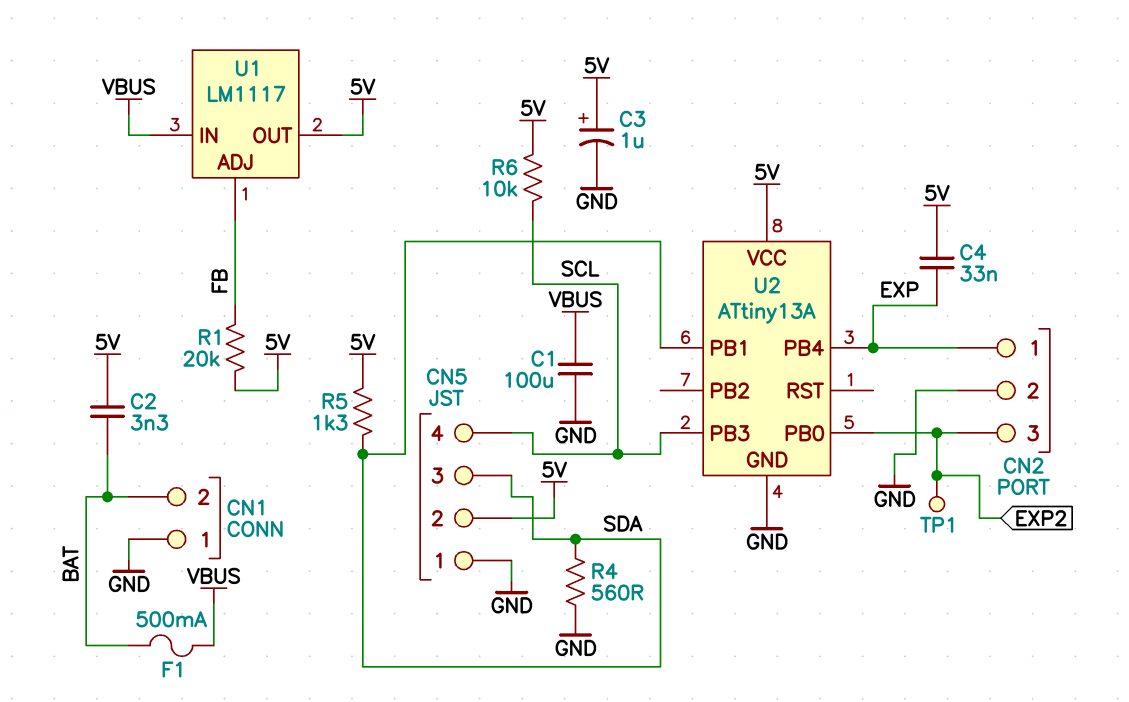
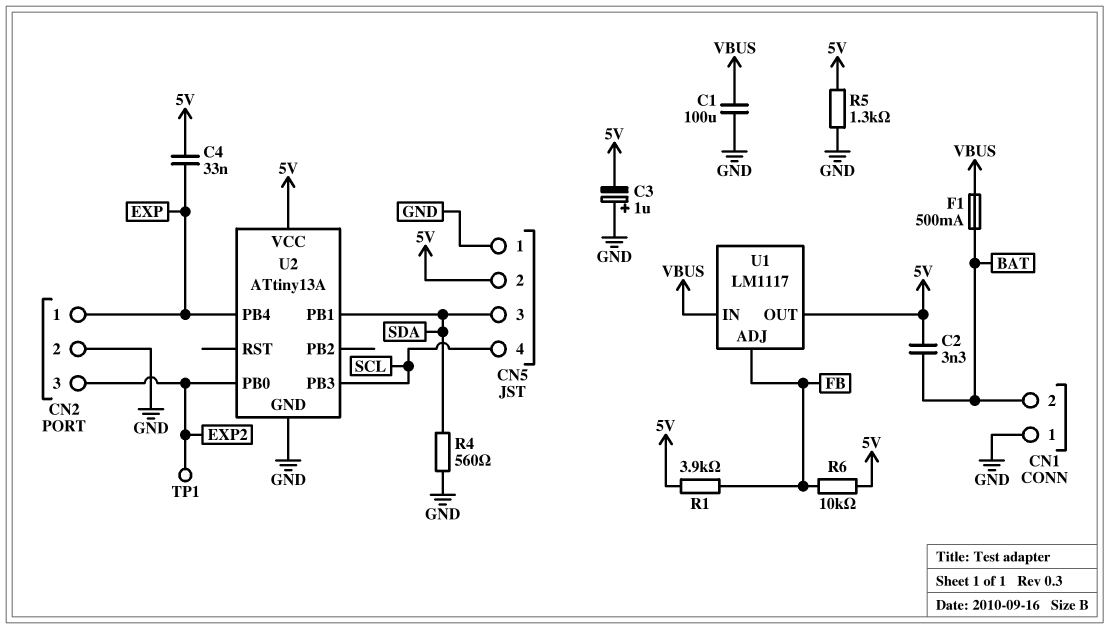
C3: 1uF (plus 5V, minus GND) -> 1uF (plus GND, minus 5V)
R1: 20k (5V, FB) -> 3.9k (5V, FB)
R5: 1.3k (5V, SDA) -> 1.3k (5V, GND)
R6: 10k (5V, SCL) -> 10k (5V, FB)

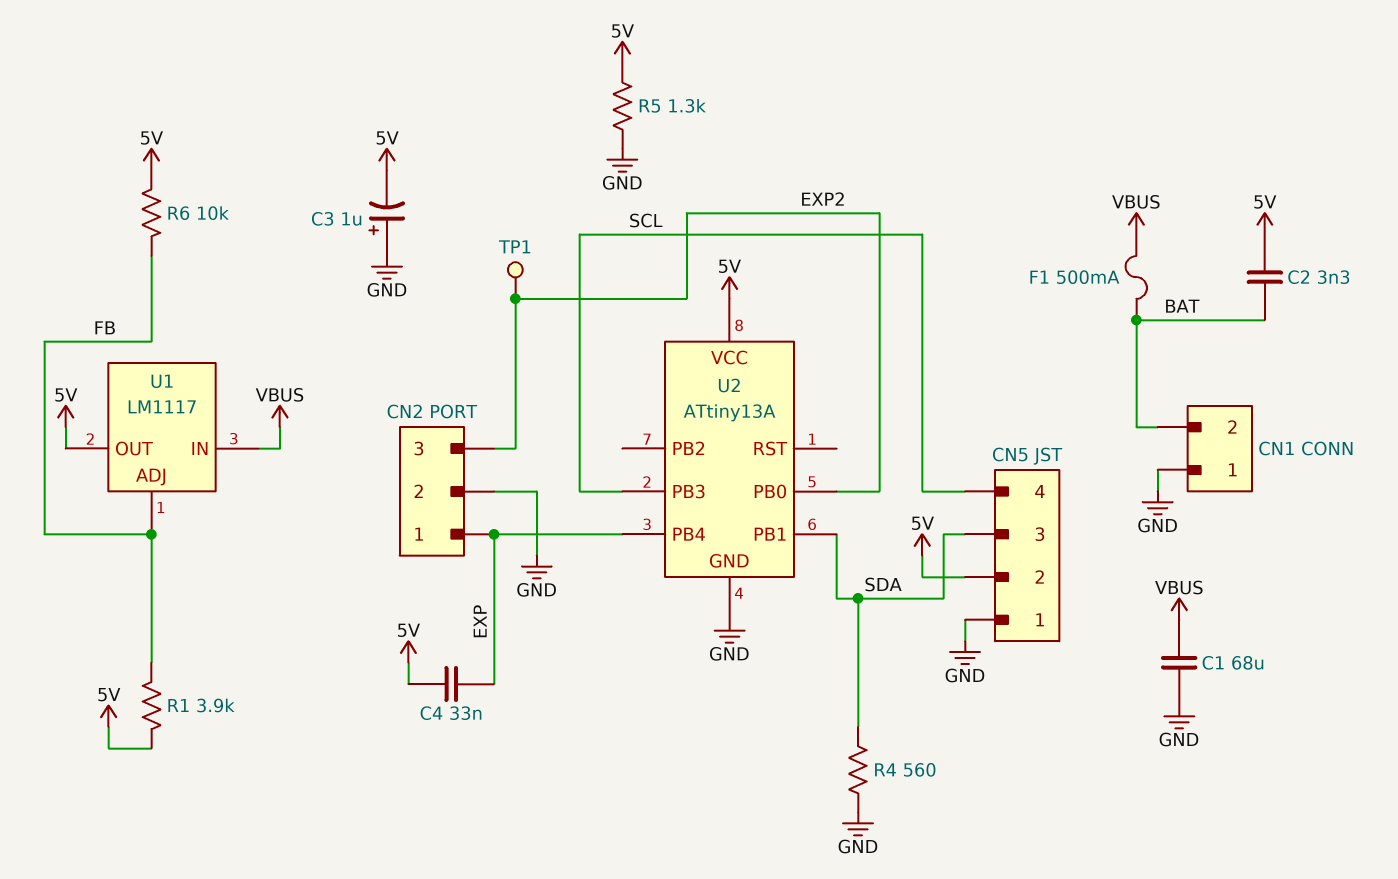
C1: 100uF (GND, VBUS) -> 68uF (GND, VBUS)

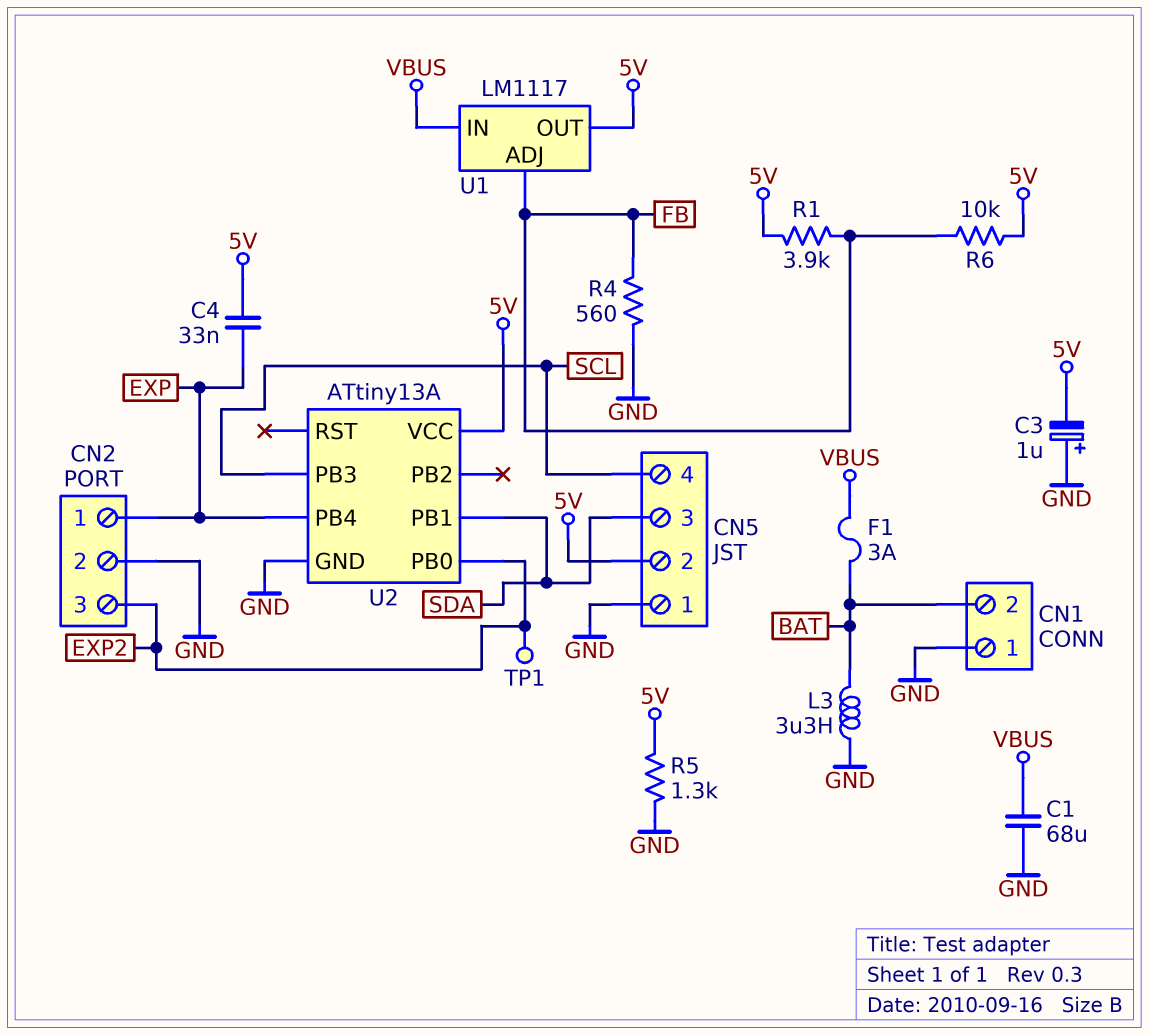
C2: 3.3nF (5V, BAT) -> none
F1: 500mA (BAT, VBUS) -> 3A (BAT, VBUS)
L3: none -> 3.3uH (BAT, GND)
R4: 560 (GND, SDA) -> 560 (FB, GND)

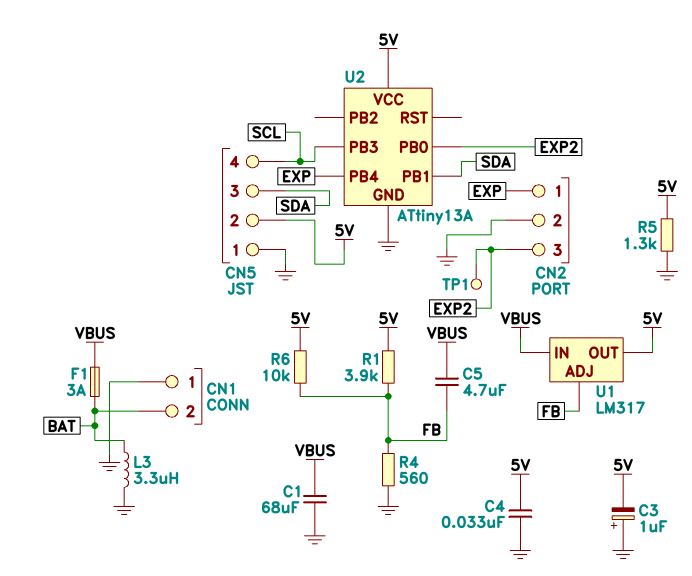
C4: 33nF (5V, EXP) -> 33nF (5V, GND)
C5: none -> 4.7uF (FB, VBUS)
U1: LM1117 -> LM317

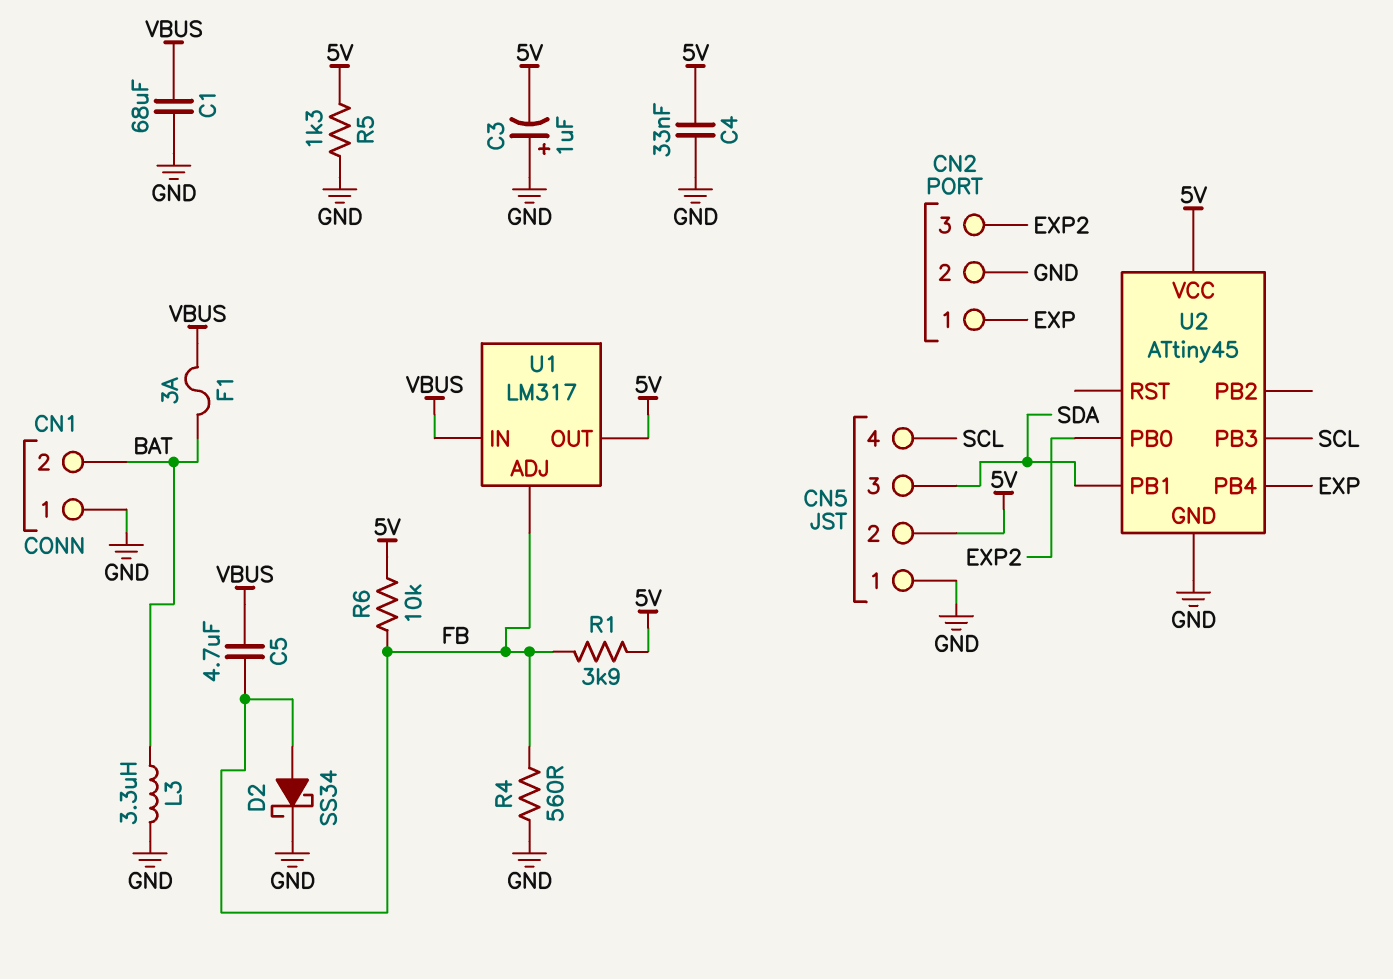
D2: none -> schottky SS34 (A FB, K GND)
TP1: test point (EXP2) -> none
U2: ATtiny13A -> ATtiny45

